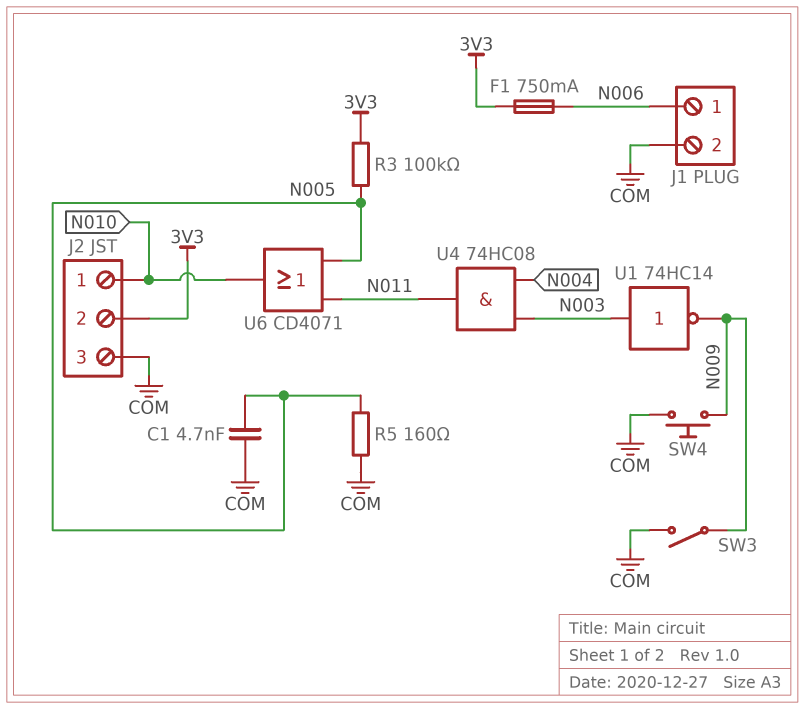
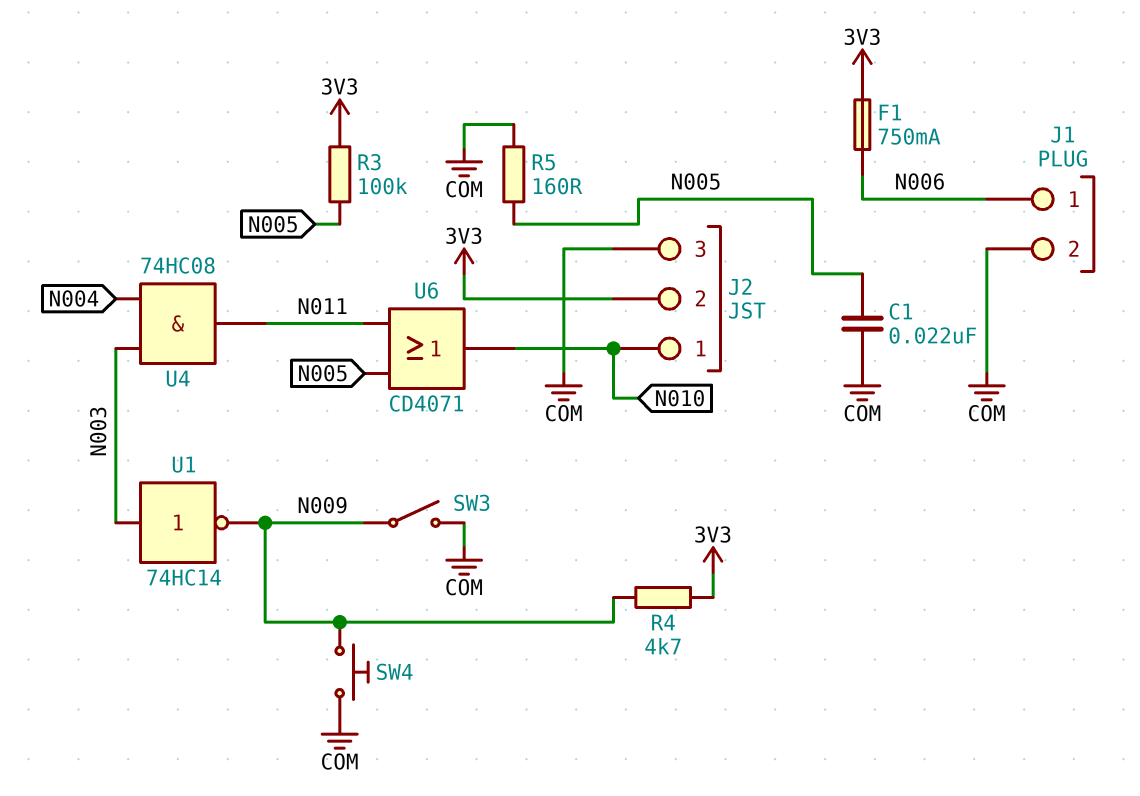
C1: 4.7nF (COM, N005) -> 22nF (COM, N005)
R4: none -> 4.7k (3V3, N009)

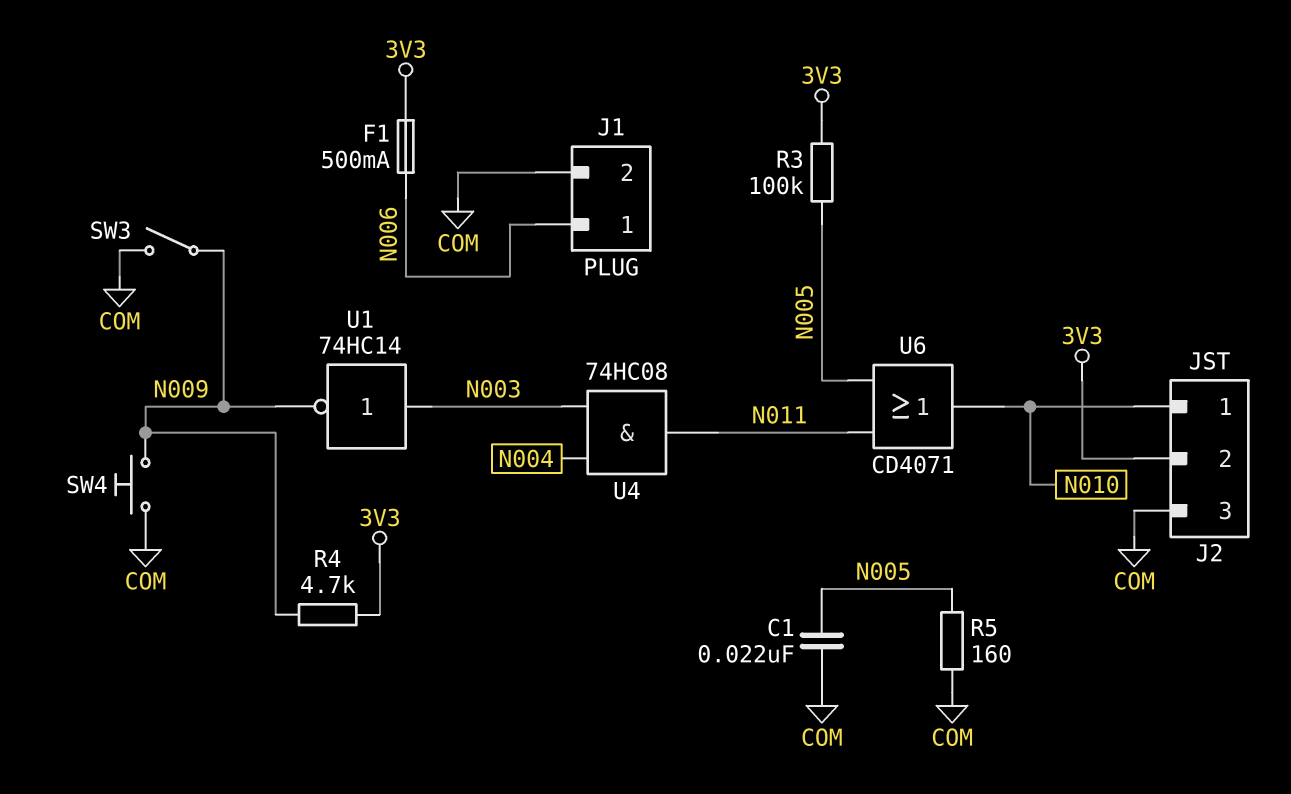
F1: 750mA (3V3, N006) -> 500mA (3V3, N006)

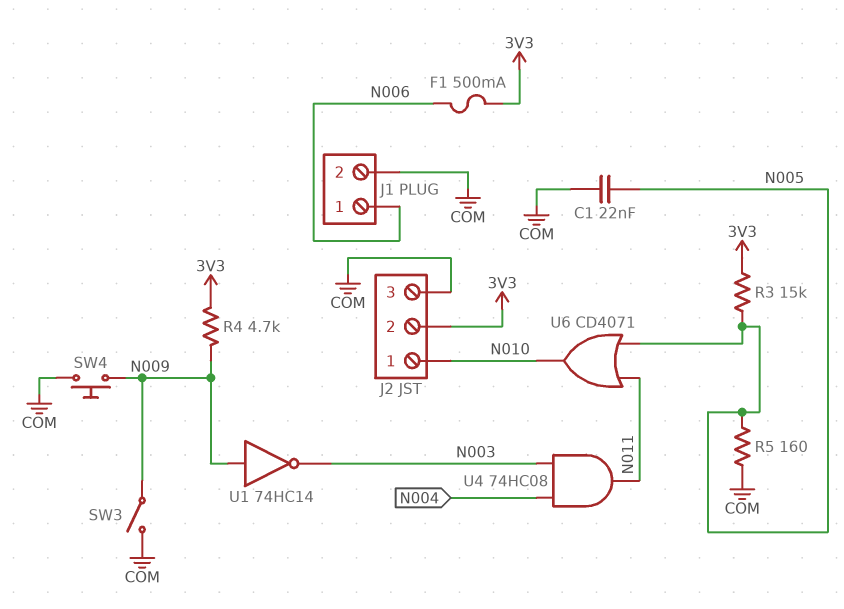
R3: 100k (3V3, N005) -> 15k (3V3, N005)
U1: NOT 74HC14 (in N003, out N009) -> NOT 74HC14 (in N009, out N003)

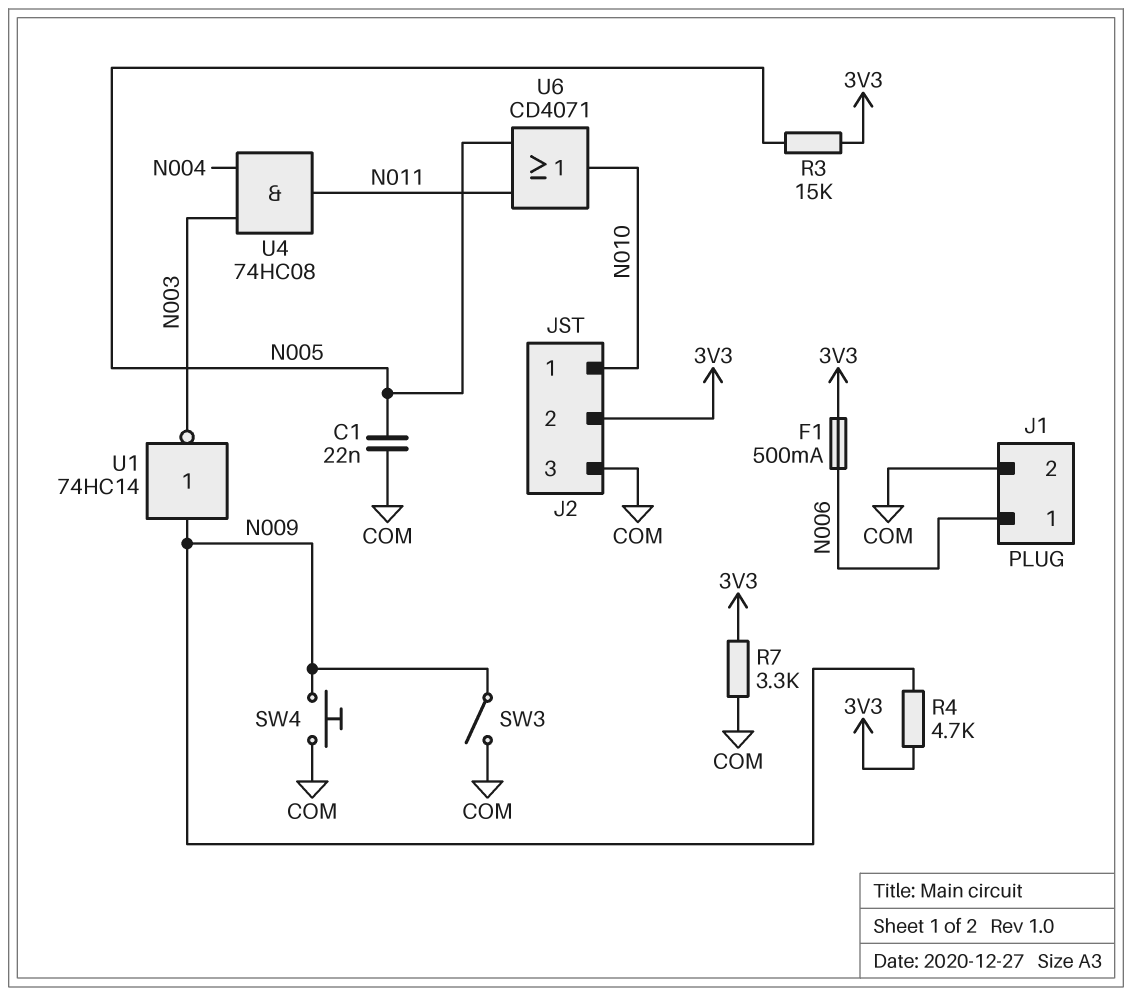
R5: 160 (COM, N005) -> none
R7: none -> 3.3k (3V3, COM)

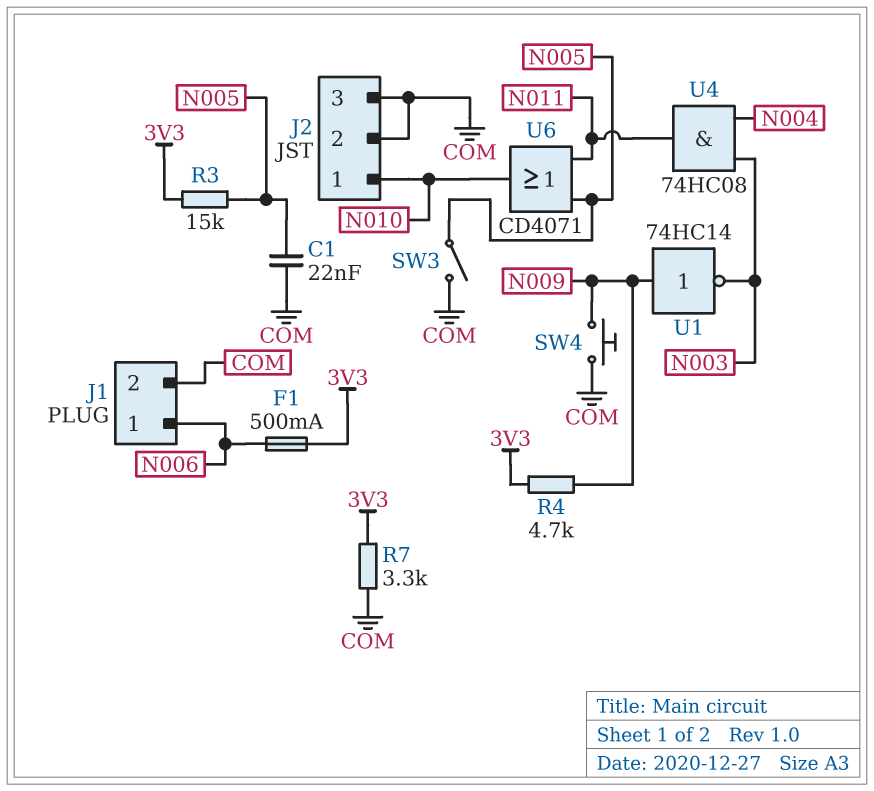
J2 pin 2: 3V3 -> COM
SW3: switch (COM, N009) -> switch (COM, N005)

